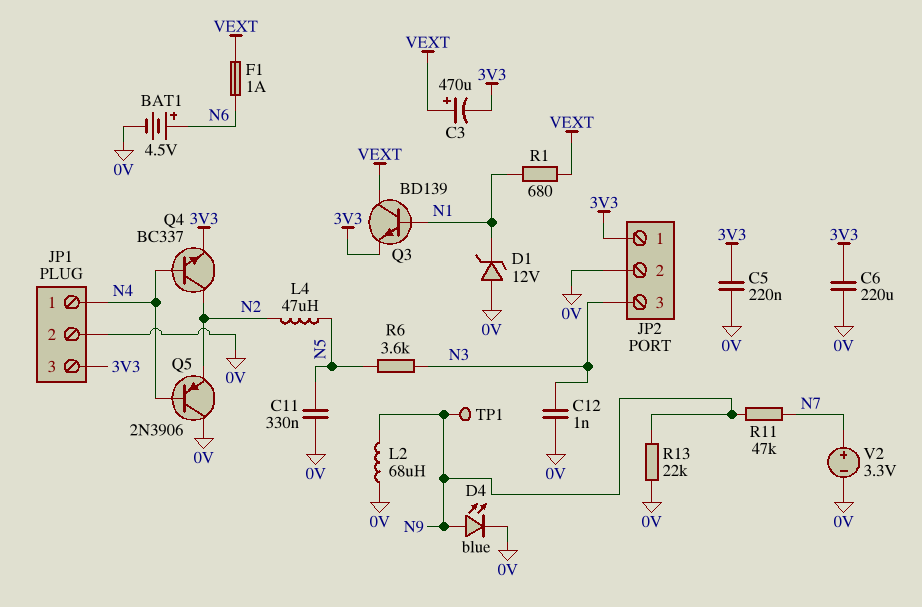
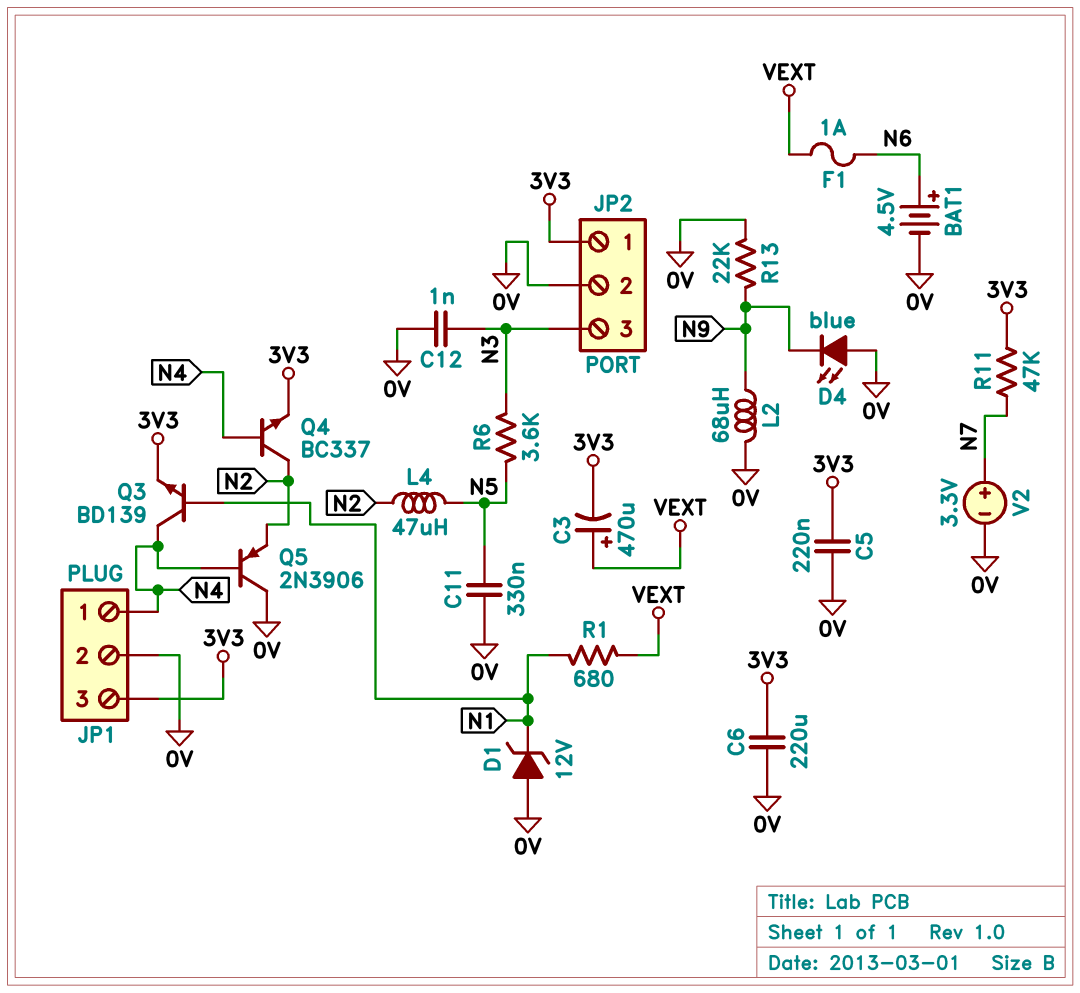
D4: LED blue (A N9, K 0V) -> LED blue (A 0V, K N9)
Q3: NPN BD139 (B N1, C VEXT, E 3V3) -> NPN BD139 (B N1, C N4, E 3V3)
R11: 47k (N7, N9) -> 47k (3V3, N7)
TP1: test point (N9) -> none

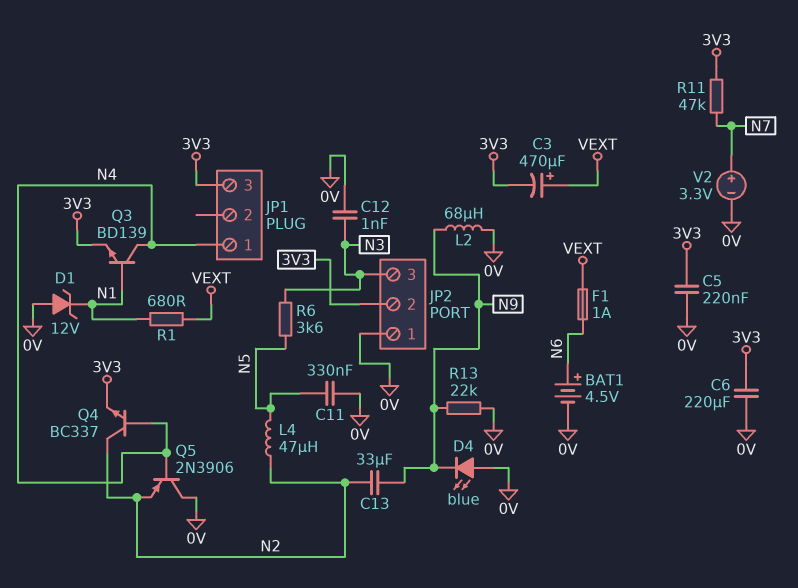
C13: none -> 33uF (N2, N9)
JP1 pin 2: 0V -> none
JP2 pin 1: 3V3 -> 0V
JP2 pin 2: 0V -> 3V3

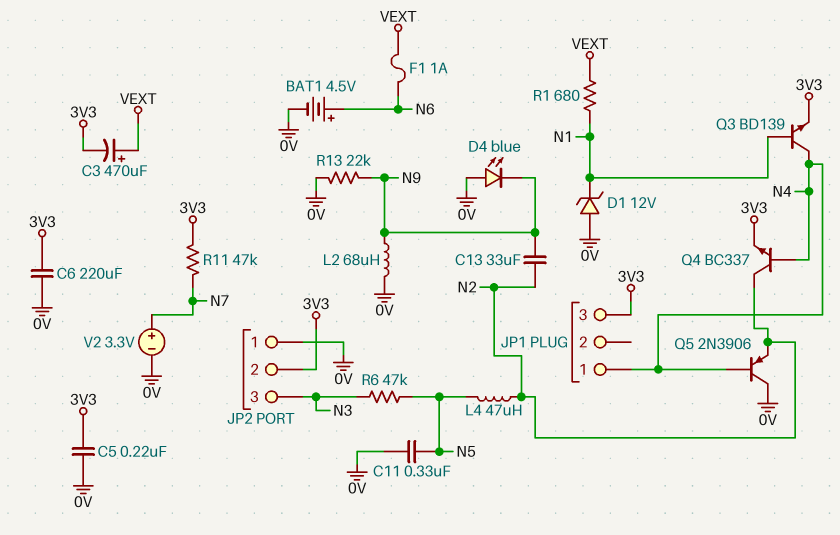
C12: 1nF (0V, N3) -> none
R6: 3.6k (N3, N5) -> 47k (N3, N5)

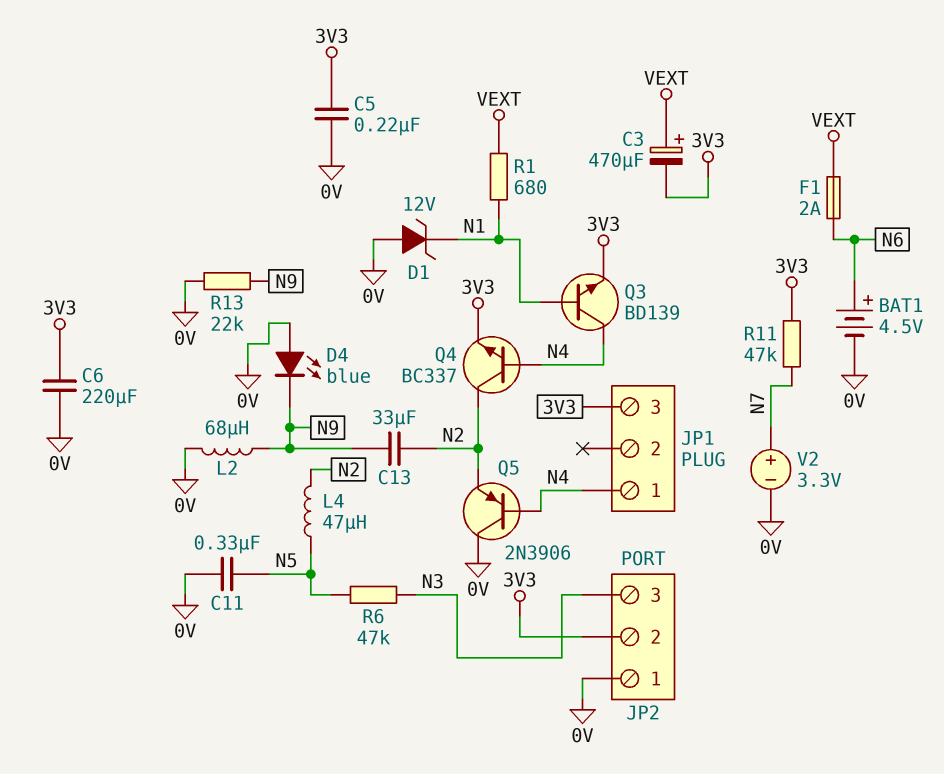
F1: 1A (N6, VEXT) -> 2A (N6, VEXT)

